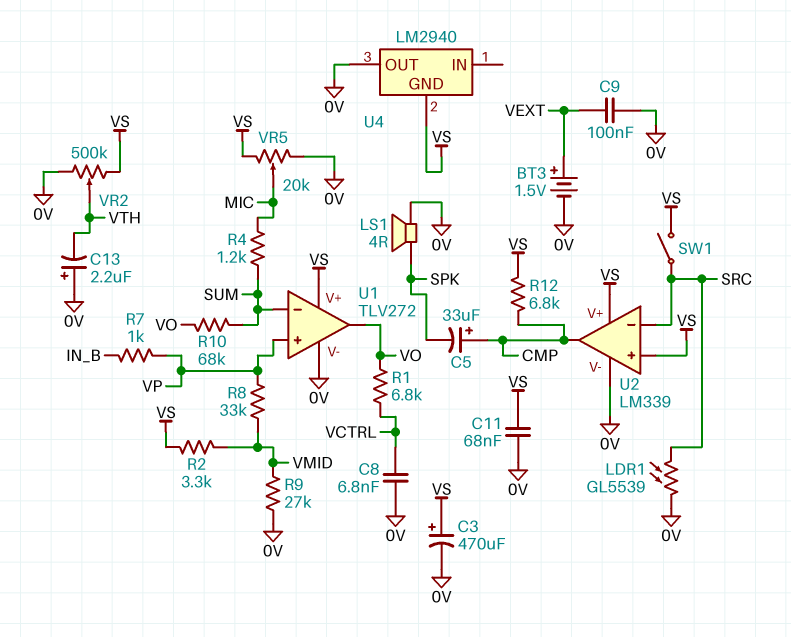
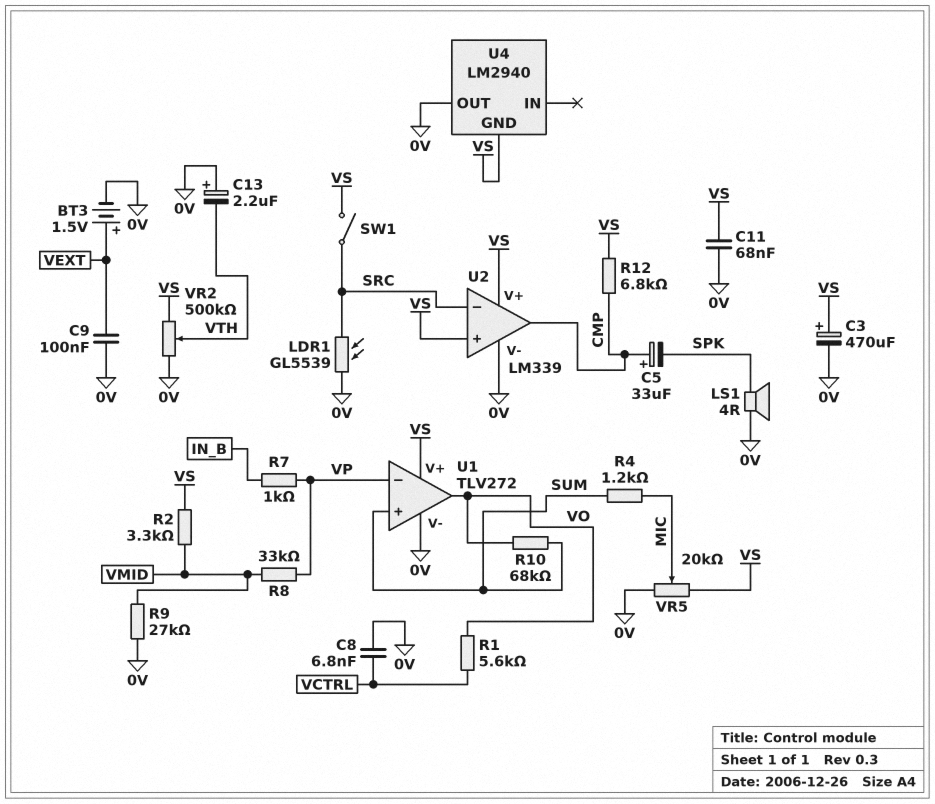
R1: 6.8k (VCTRL, VO) -> 5.6k (VCTRL, VO)
U1 pin in+: VP -> SUM
U1 pin in-: SUM -> VP

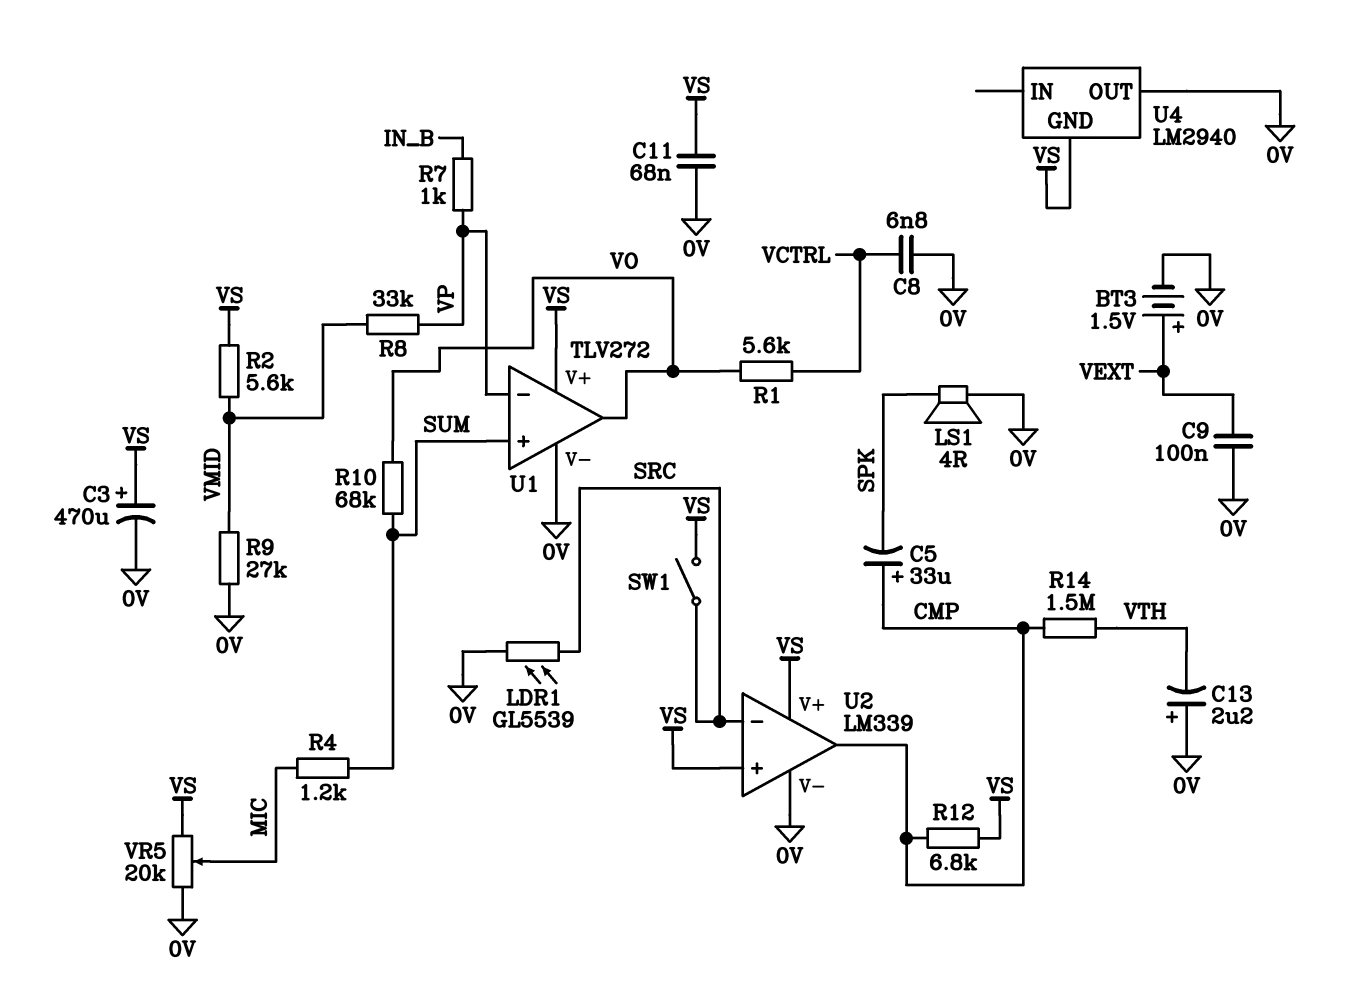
R2: 3.3k (VMID, VS) -> 5.6k (VMID, VS)
R14: none -> 1.5M (CMP, VTH)
VR2: 500k (0V, VS, wiper VTH) -> none

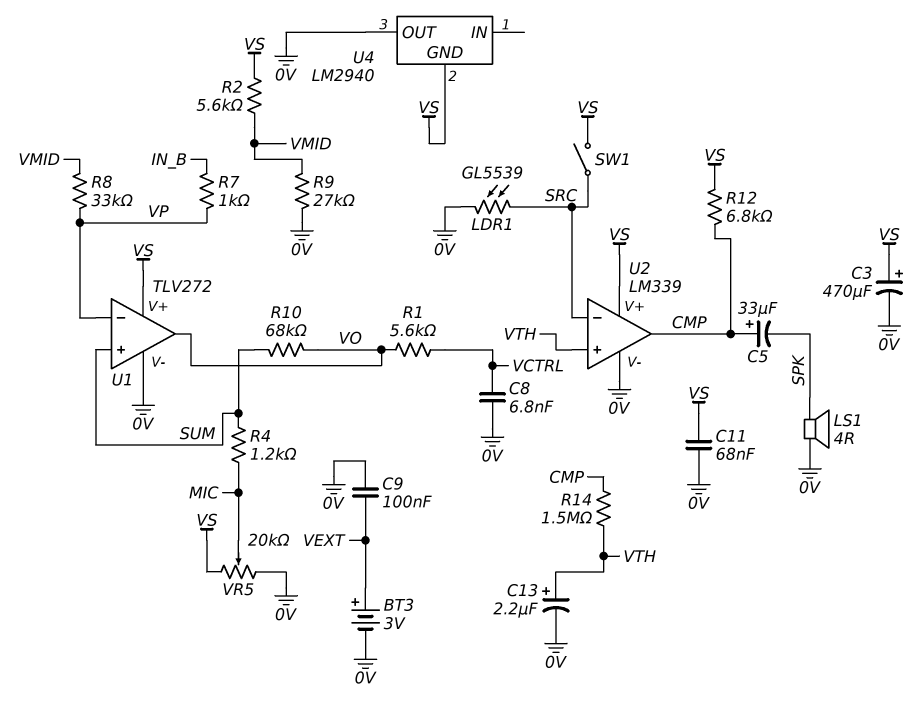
BT3: 1.5V (plus VEXT, minus 0V) -> 3V (plus VEXT, minus 0V)
C13: 2.2uF (plus 0V, minus VTH) -> 2.2uF (plus VTH, minus 0V)
U2 pin in+: VS -> VTH

